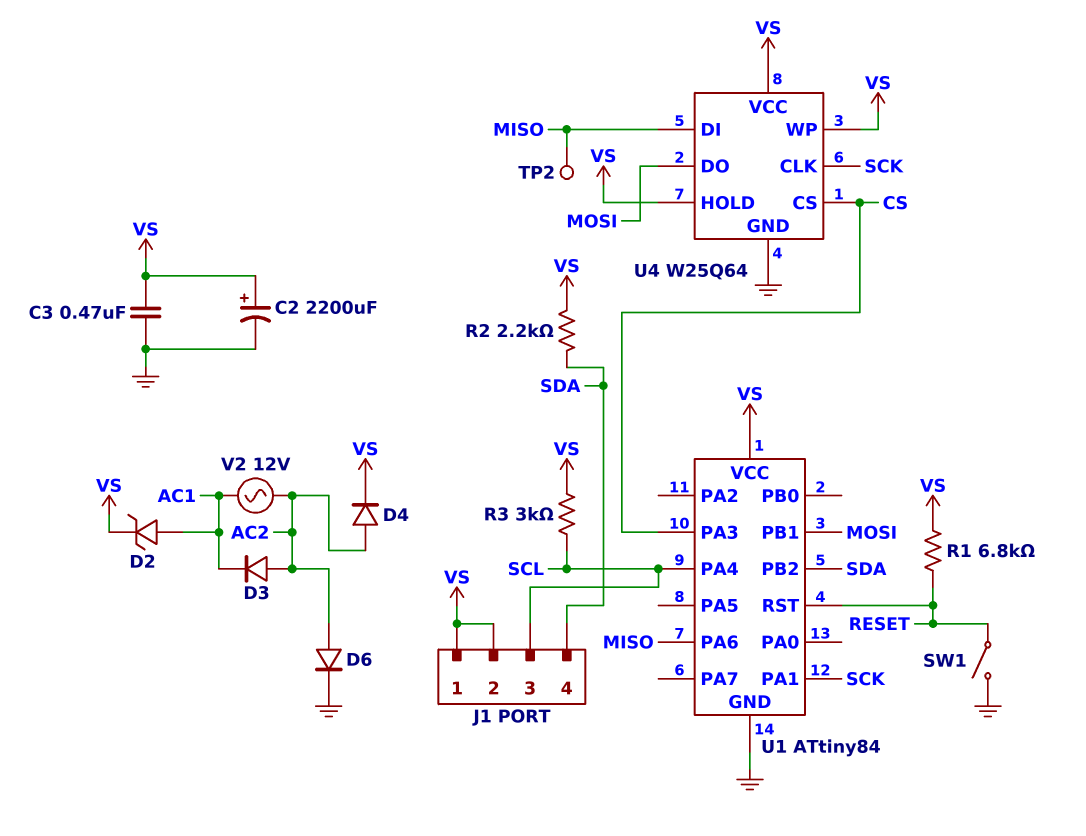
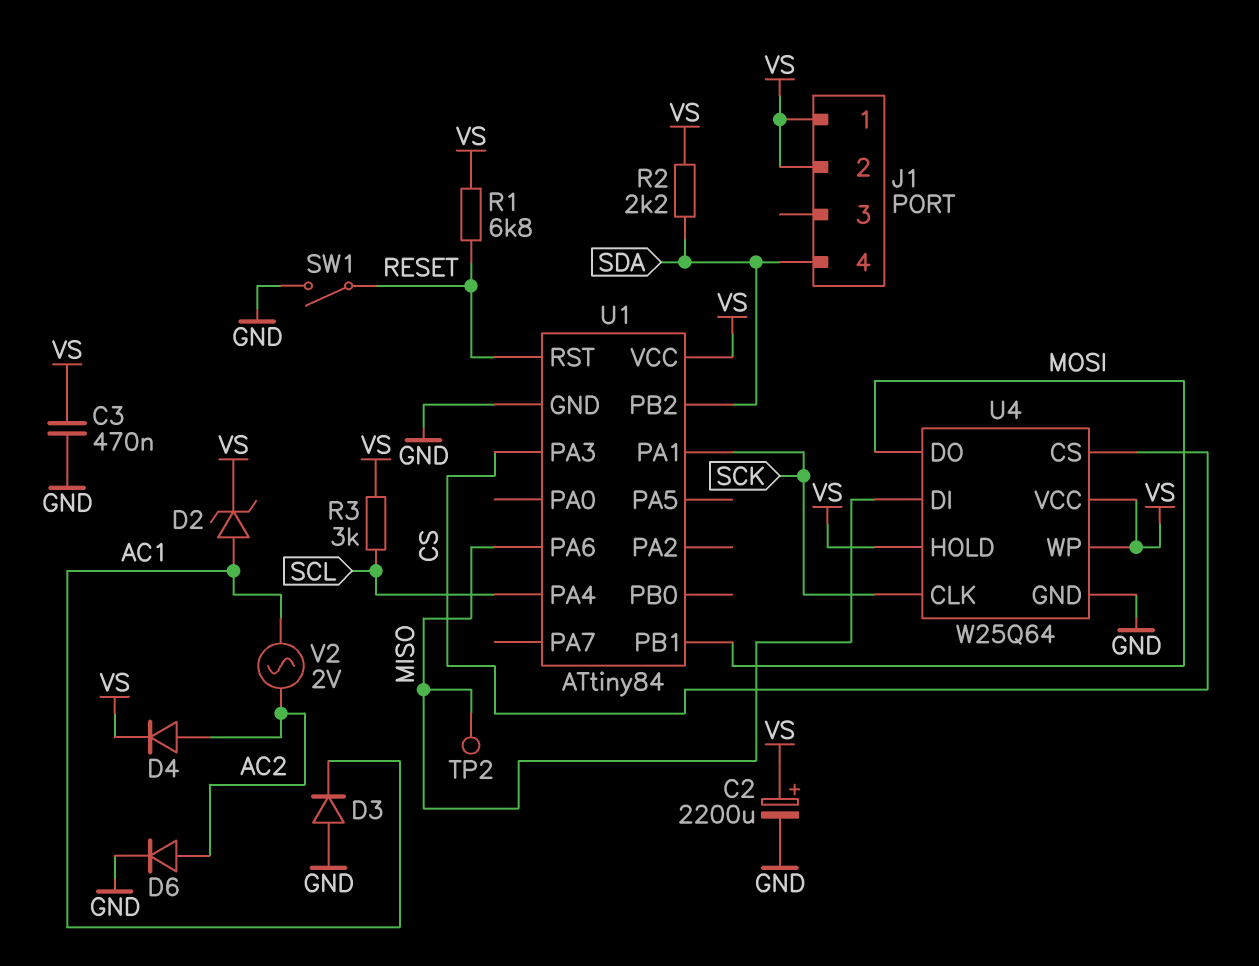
D3: diode (A AC2, K AC1) -> diode (A GND, K AC1)
J1 pin 3: SCL -> none
V2: AC 12V (AC1, AC2) -> AC 2V (AC1, AC2)

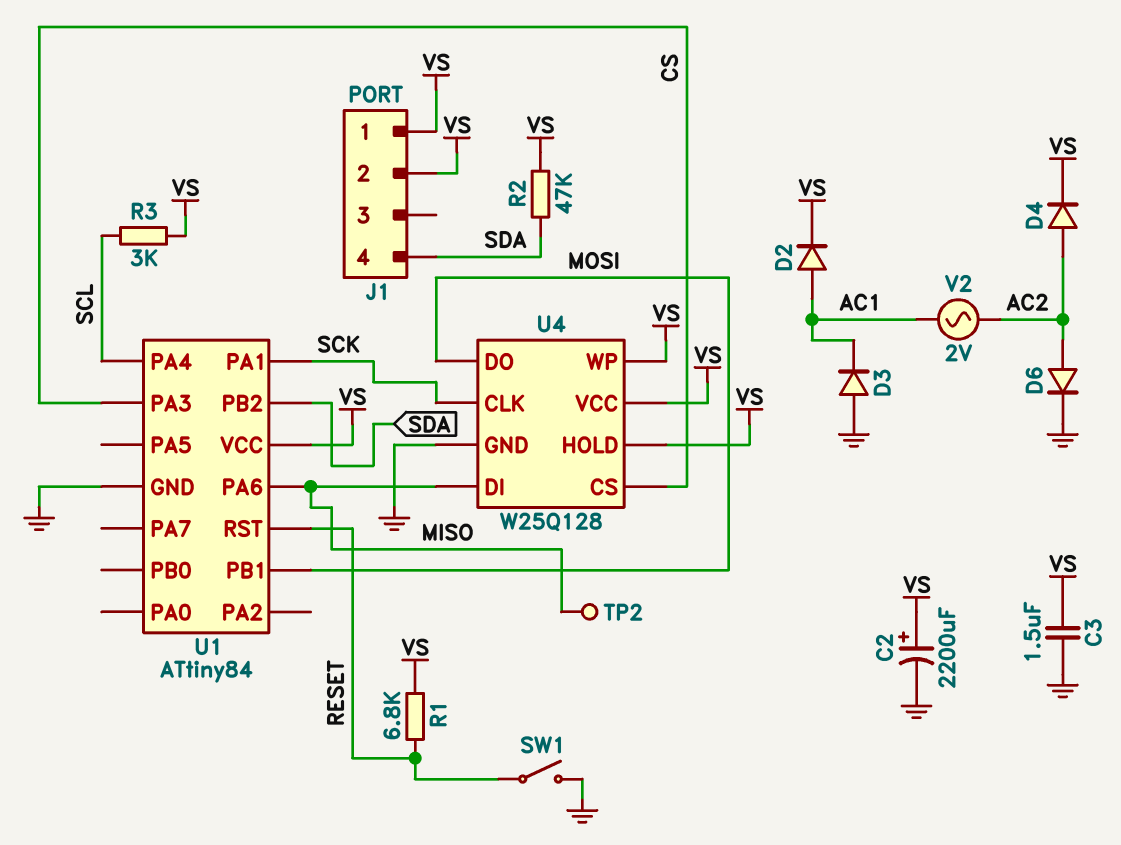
C3: 470nF (GND, VS) -> 1.5uF (GND, VS)
D2: zener (A AC1, K VS) -> diode (A AC1, K VS)
R2: 2.2k (SDA, VS) -> 47k (SDA, VS)
U4: W25Q64 -> W25Q128

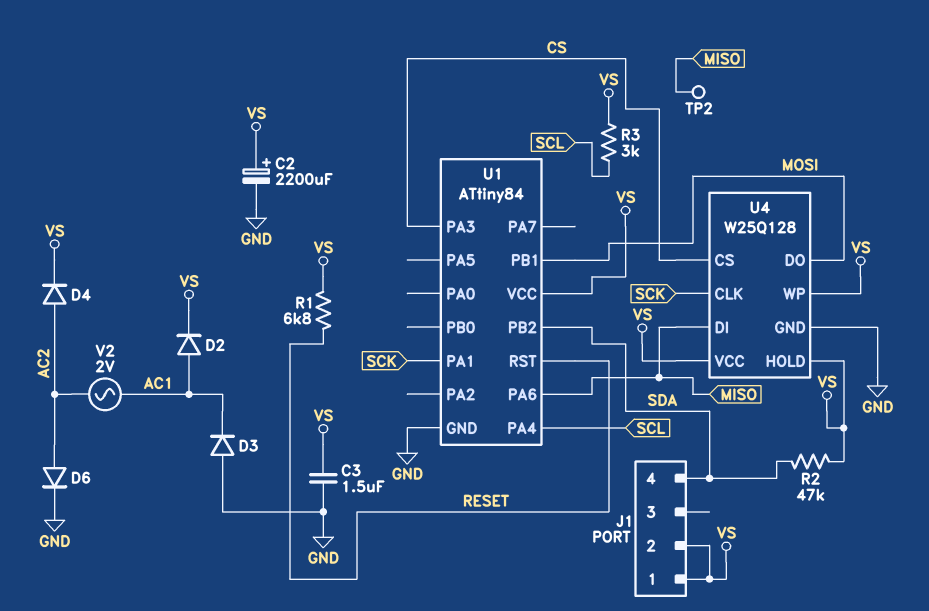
SW1: switch (GND, RESET) -> none

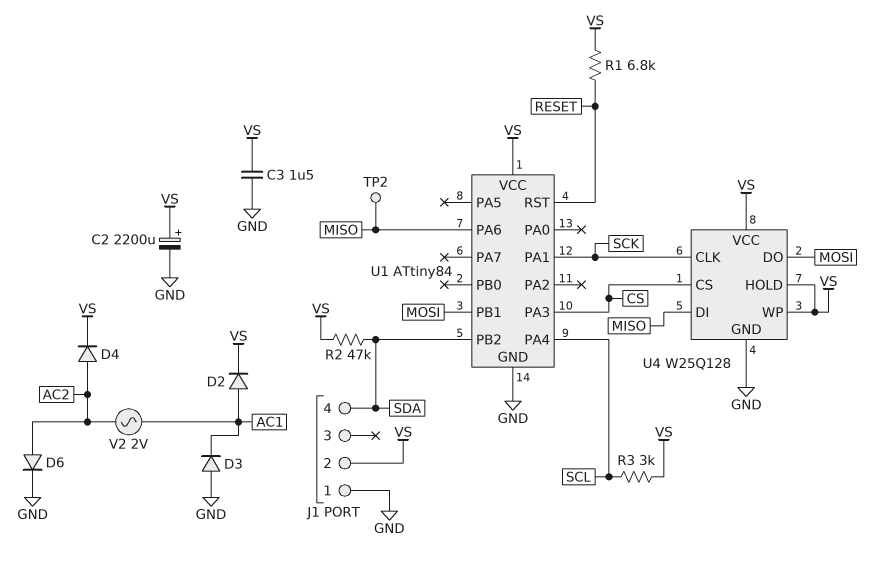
J1 pin 1: VS -> GND

